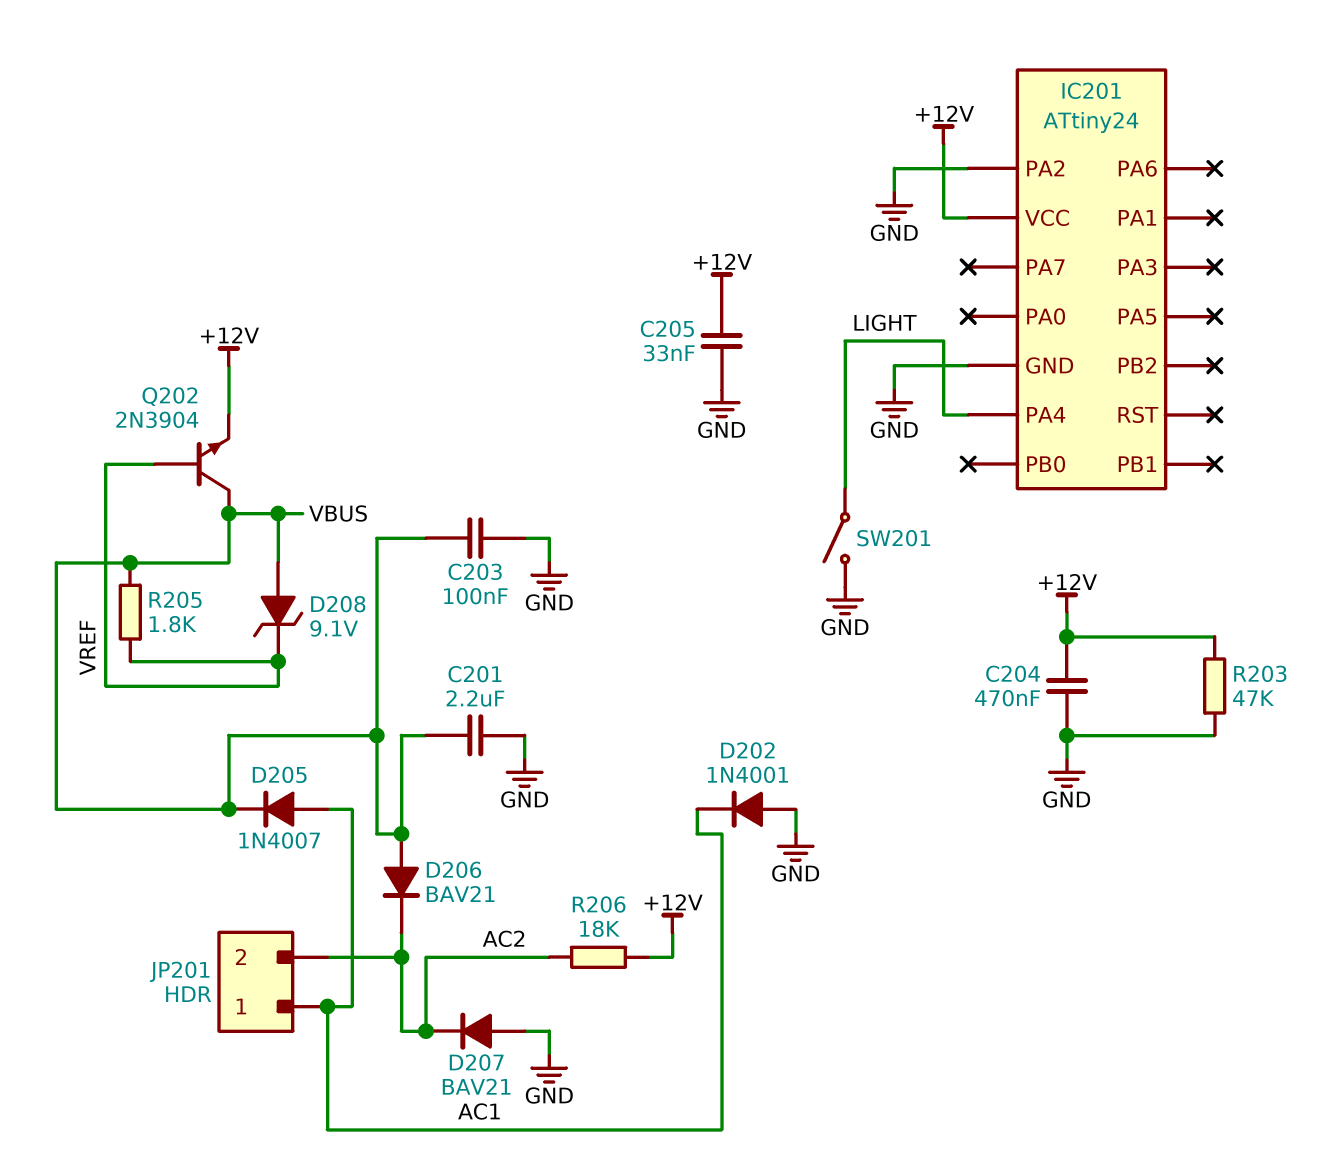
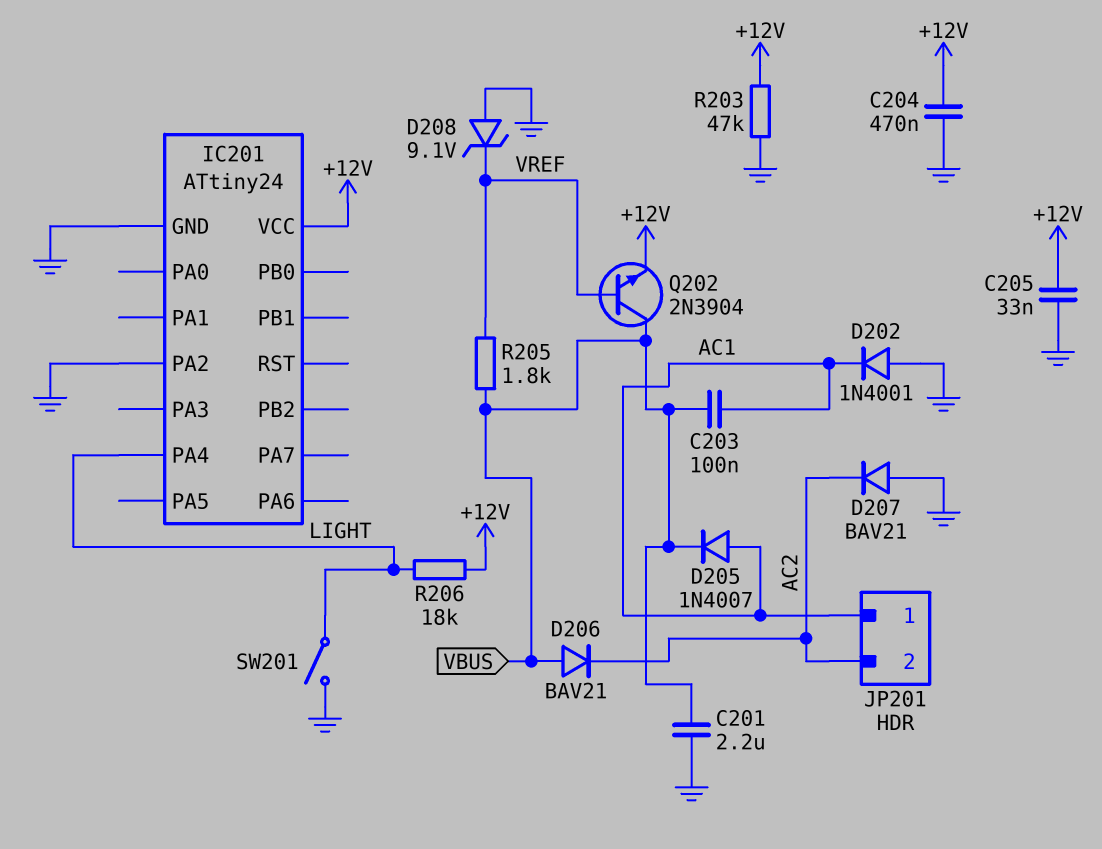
C203: 100nF (GND, VBUS) -> 100nF (AC1, VBUS)
D208: zener 9.1V (A VBUS, K VREF) -> zener 9.1V (A GND, K VREF)
R206: 18k (+12V, AC2) -> 18k (+12V, LIGHT)

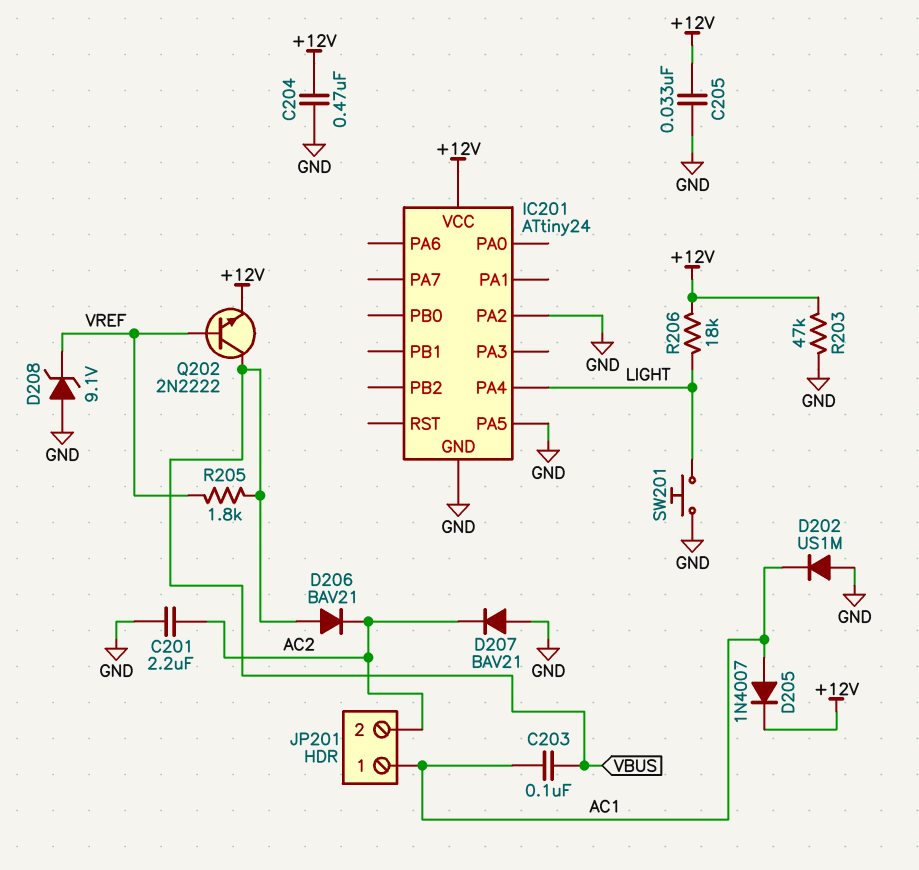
C201: 2.2uF (GND, VBUS) -> 2.2uF (AC2, GND)
D202: diode 1N4001 (A GND, K AC1) -> diode US1M (A GND, K AC1)
D205: diode 1N4007 (A AC1, K VBUS) -> diode 1N4007 (A AC1, K +12V)
IC201 pin PA5: none -> GND
Q202: NPN 2N3904 (B VREF, C VBUS, E +12V) -> NPN 2N2222 (B VREF, C VBUS, E +12V)
SW201: switch (GND, LIGHT) -> button (GND, LIGHT)

